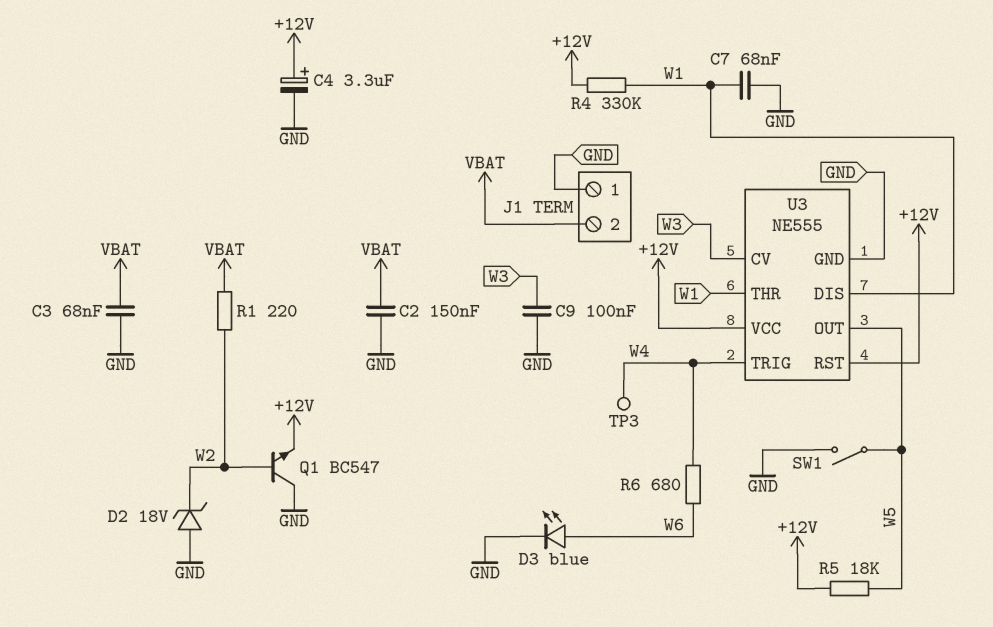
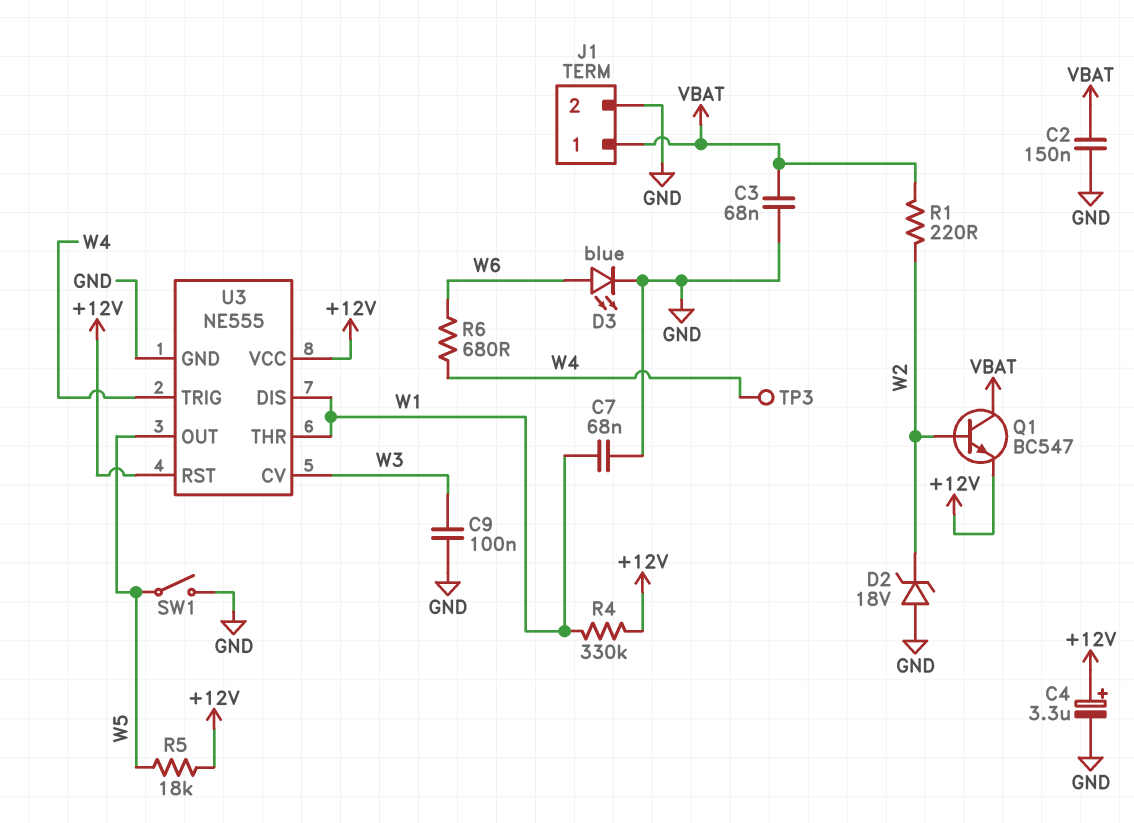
J1 pin 1: GND -> VBAT
J1 pin 2: VBAT -> GND
Q1: NPN BC547 (B W2, C GND, E +12V) -> NPN BC547 (B W2, C VBAT, E +12V)

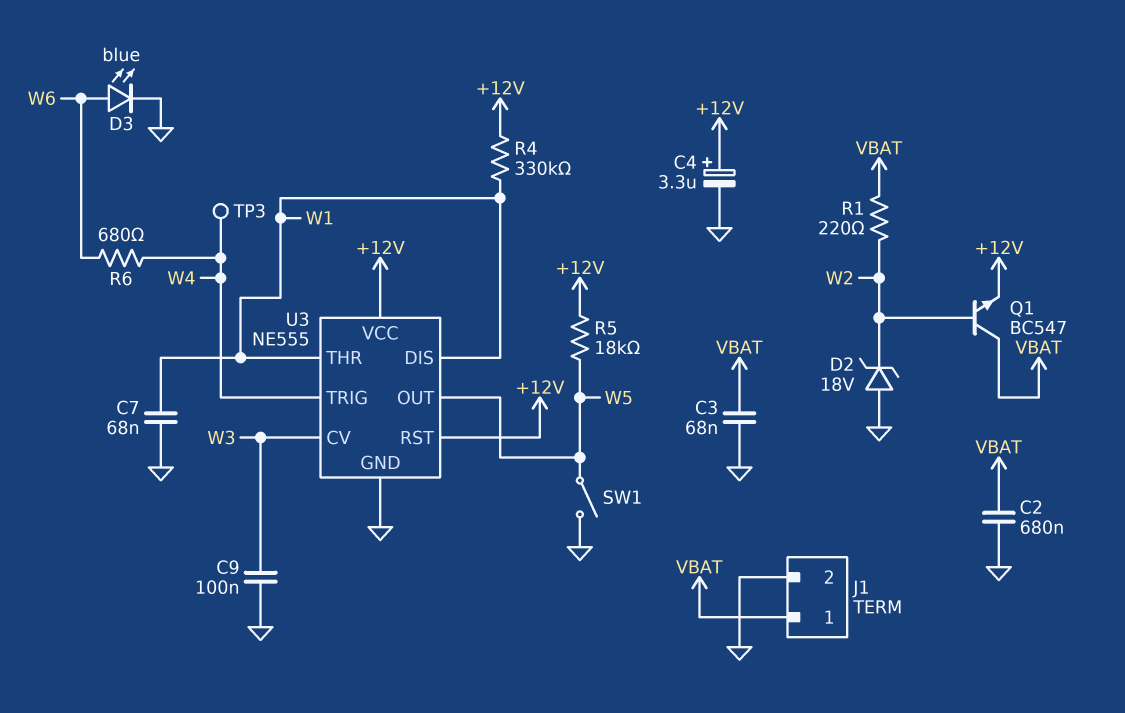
C2: 150nF (GND, VBAT) -> 680nF (GND, VBAT)

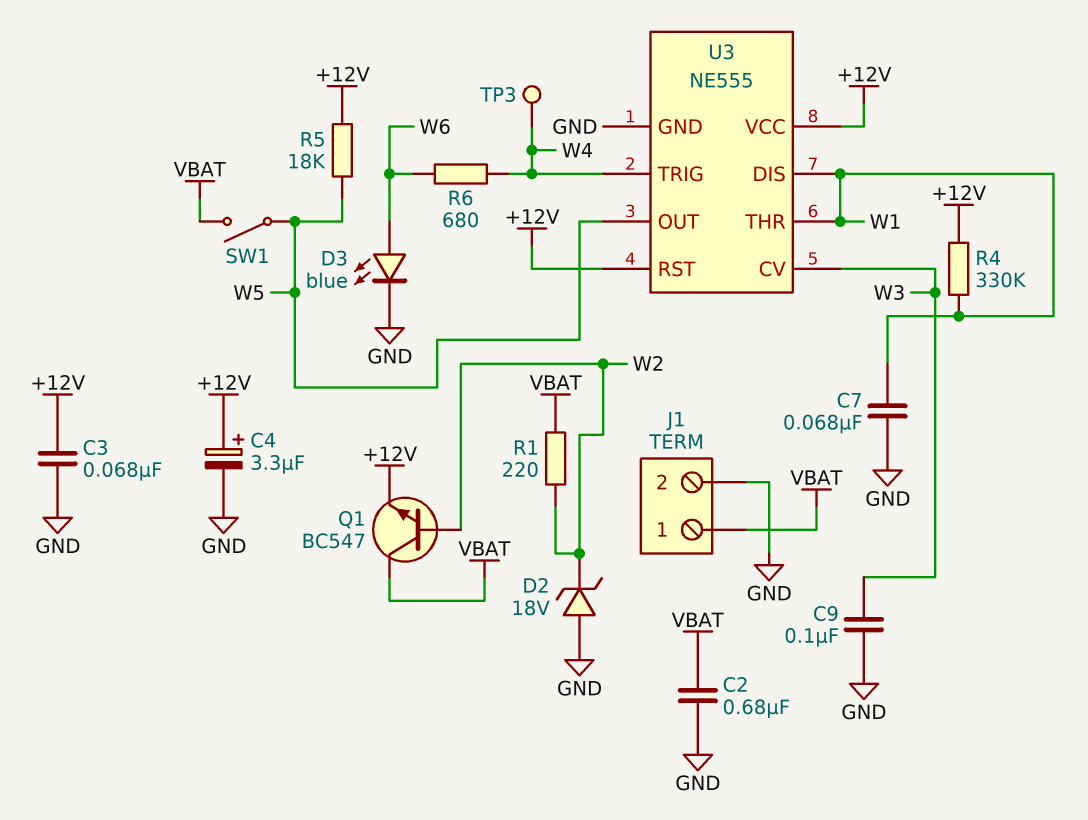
C3: 68nF (GND, VBAT) -> 68nF (+12V, GND)
SW1: switch (GND, W5) -> switch (VBAT, W5)

